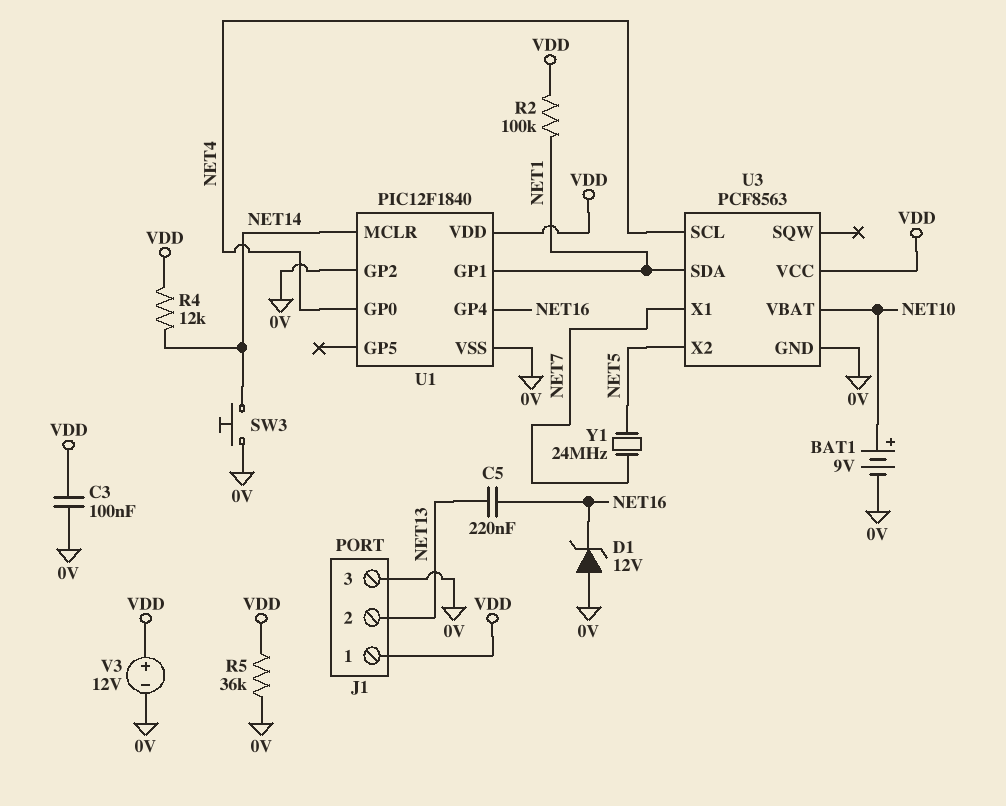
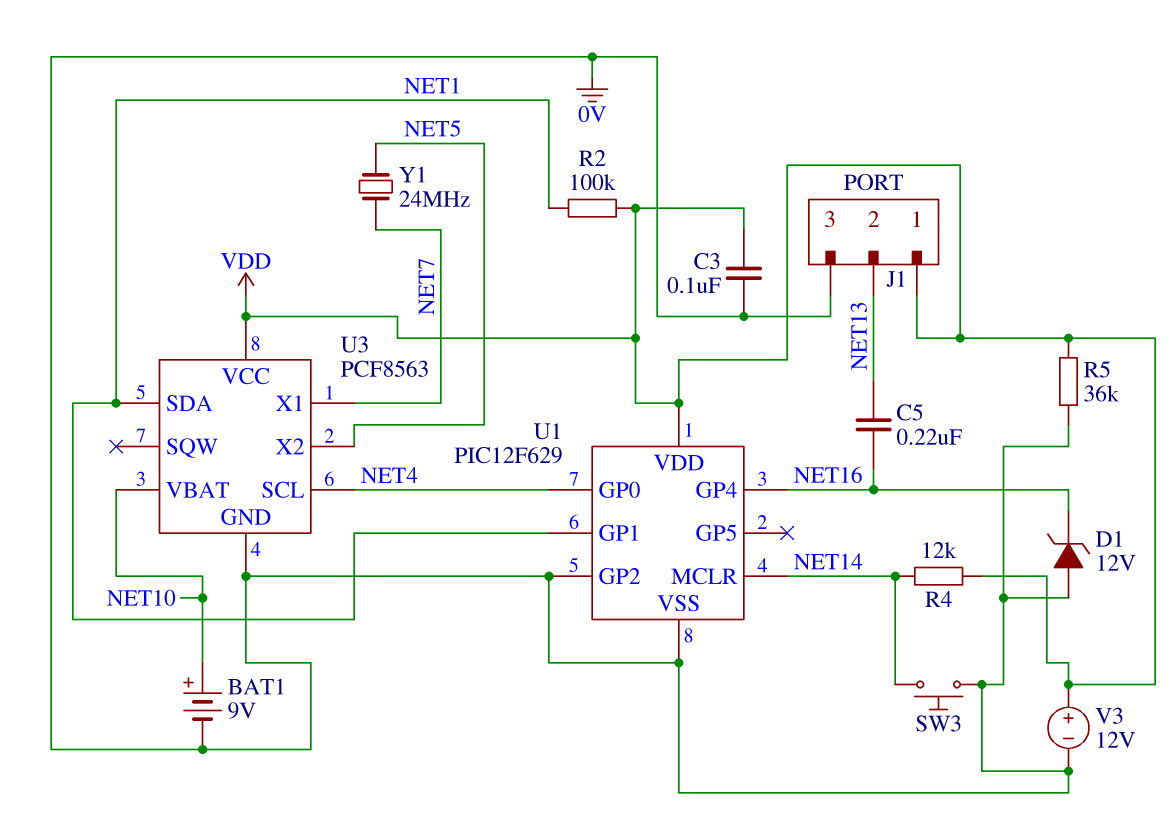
U1: PIC12F1840 -> PIC12F629

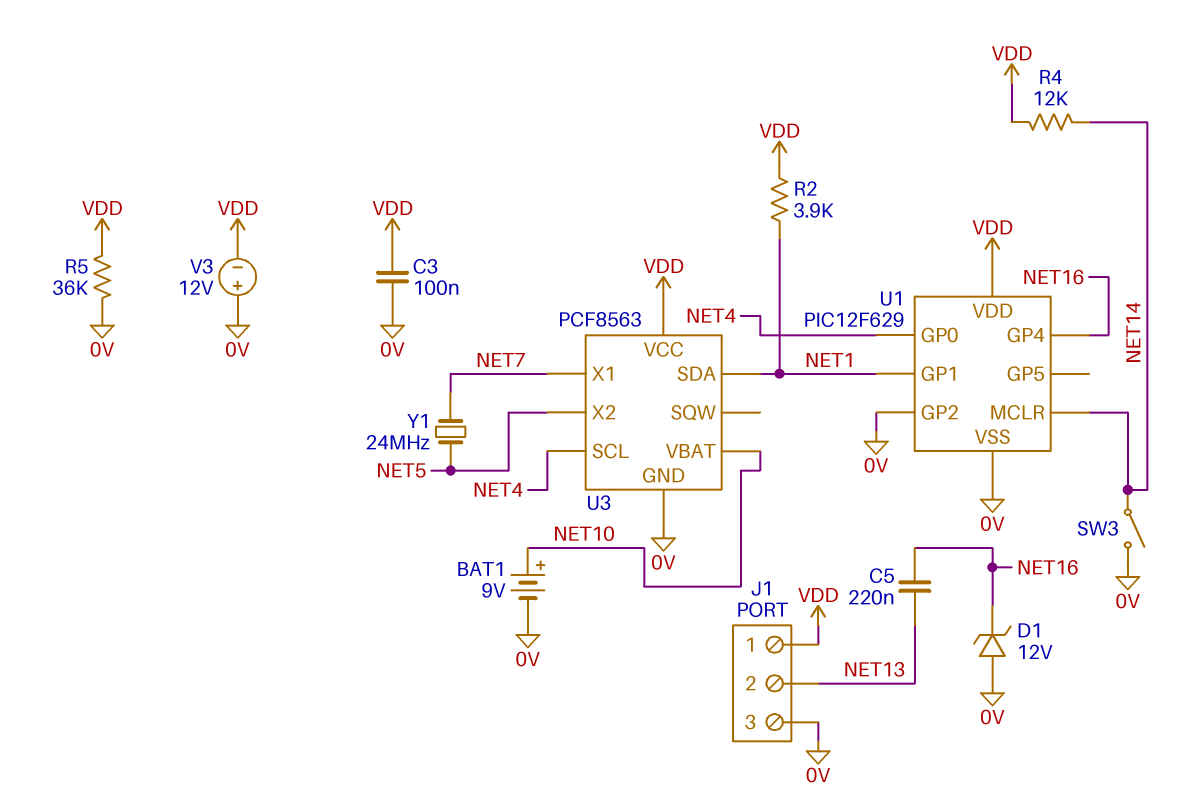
R2: 100k (NET1, VDD) -> 3.9k (NET1, VDD)
SW3: button (0V, NET14) -> switch (0V, NET14)
V3: 12V (plus VDD, minus 0V) -> 12V (plus 0V, minus VDD)

